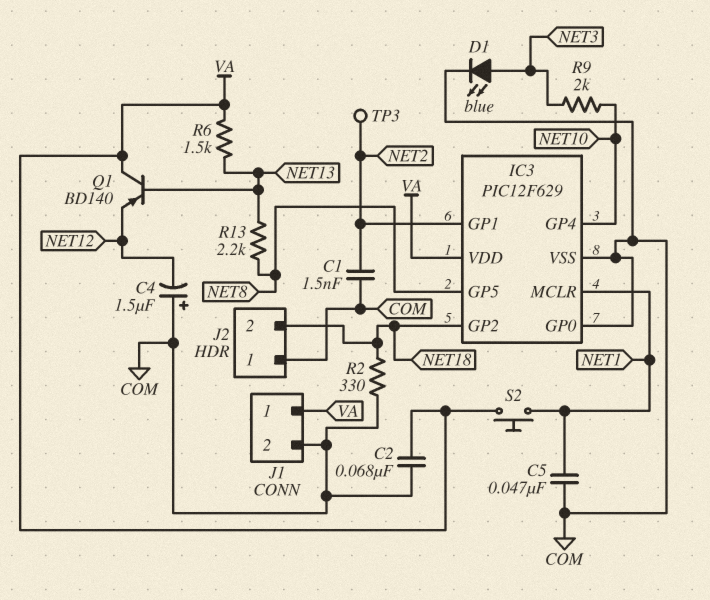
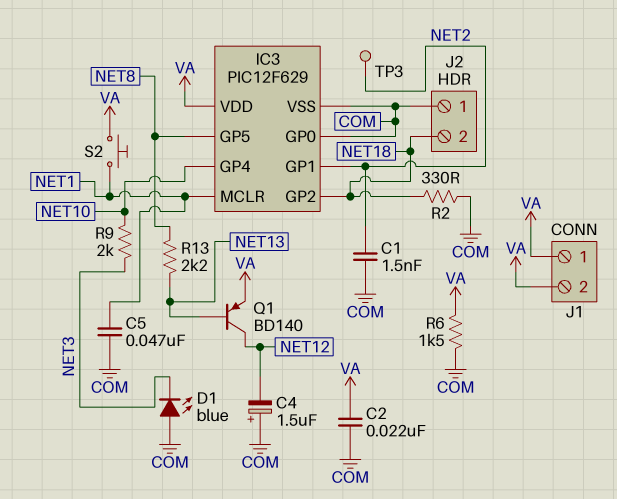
C2: 68nF (COM, VA) -> 22nF (COM, VA)
D1: LED blue (A NET3, K COM) -> LED blue (A COM, K NET3)
J1 pin 2: COM -> VA
Q1: PNP BD140 (B NET13, C VA, E NET12) -> PNP BD140 (B NET13, C NET12, E VA)
R6: 1.5k (NET13, VA) -> 1.5k (COM, VA)

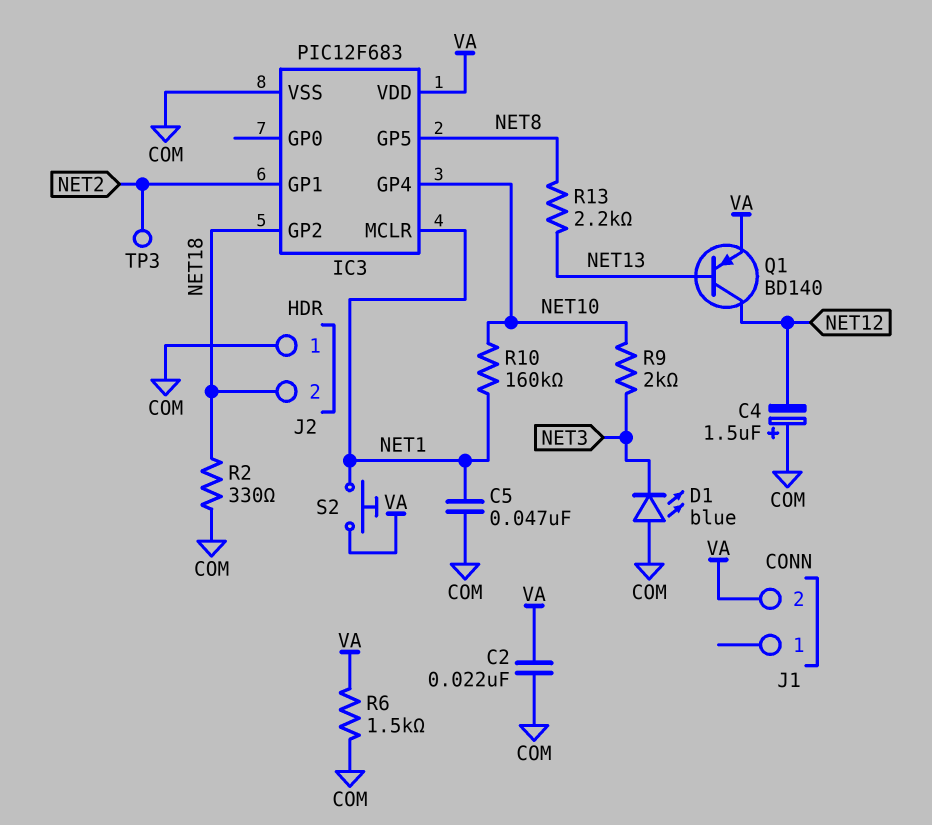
C1: 1.5nF (COM, NET2) -> none
IC3: PIC12F629 -> PIC12F683
IC3 pin GP0: COM -> none
J1 pin 1: VA -> none
R10: none -> 160k (NET1, NET10)

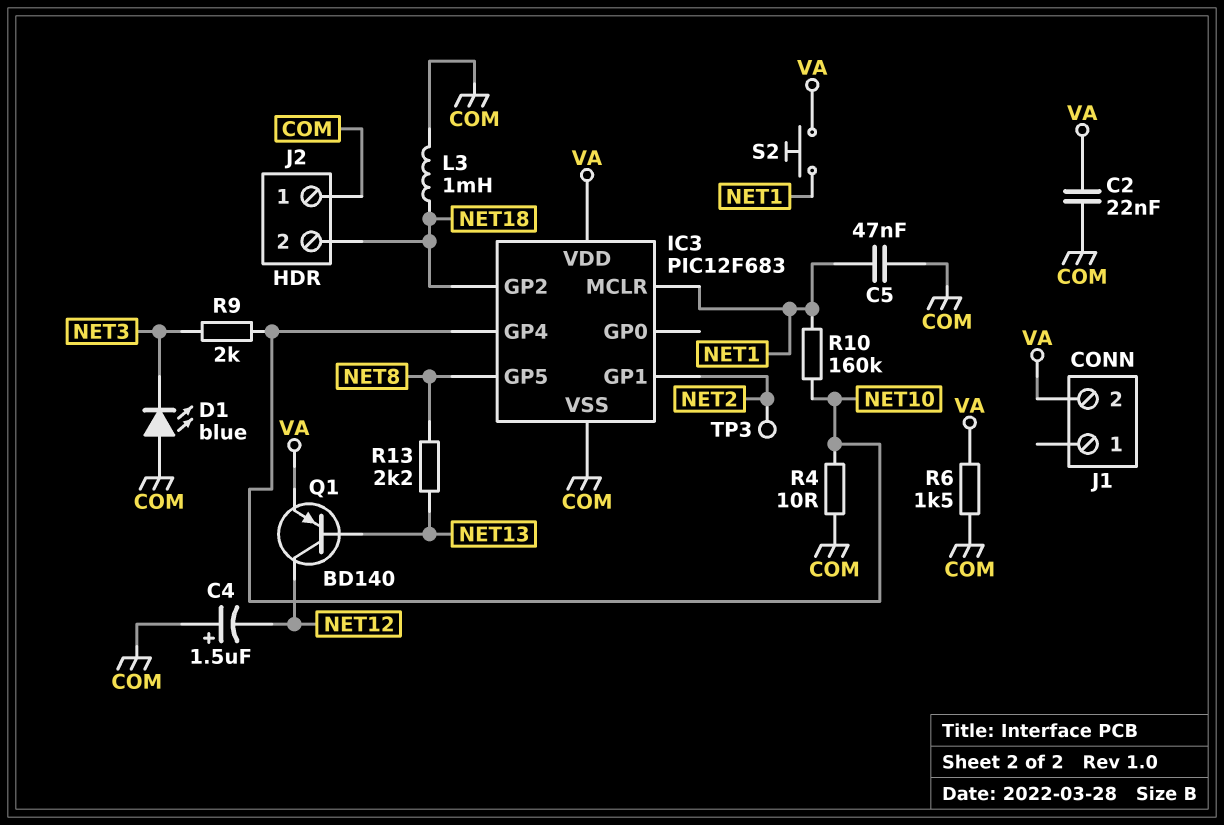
L3: none -> 1mH (COM, NET18)
R2: 330 (COM, NET18) -> none
R4: none -> 10 (COM, NET10)

